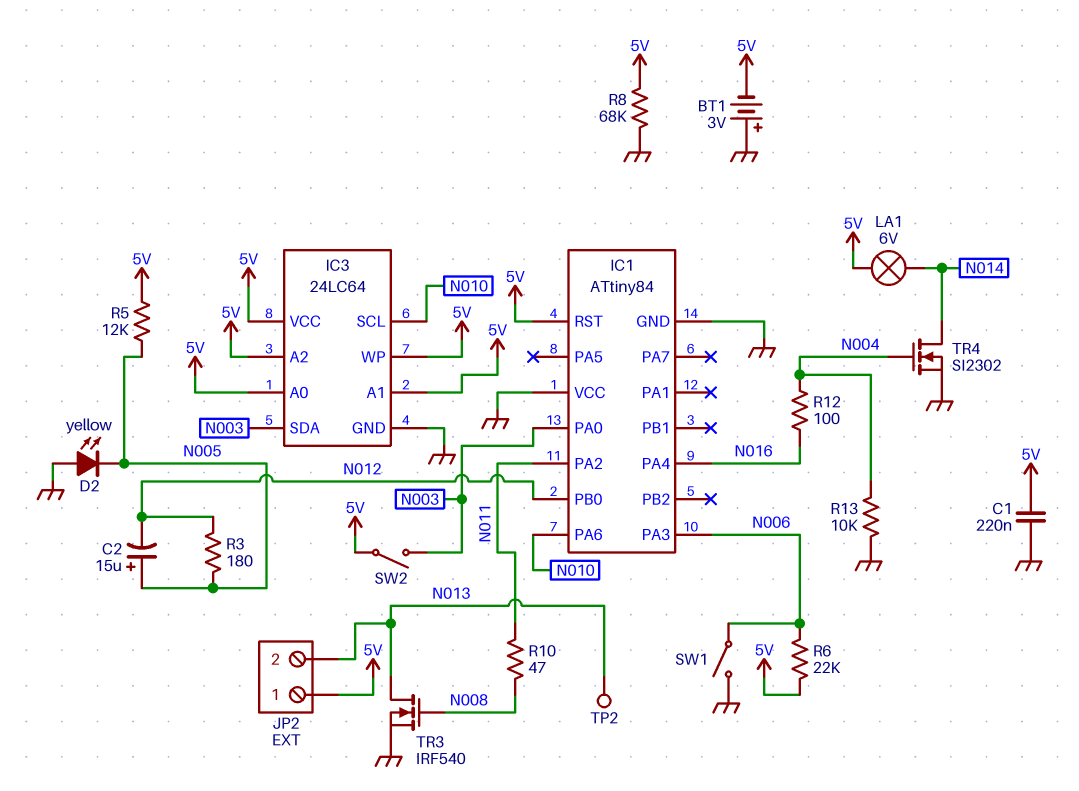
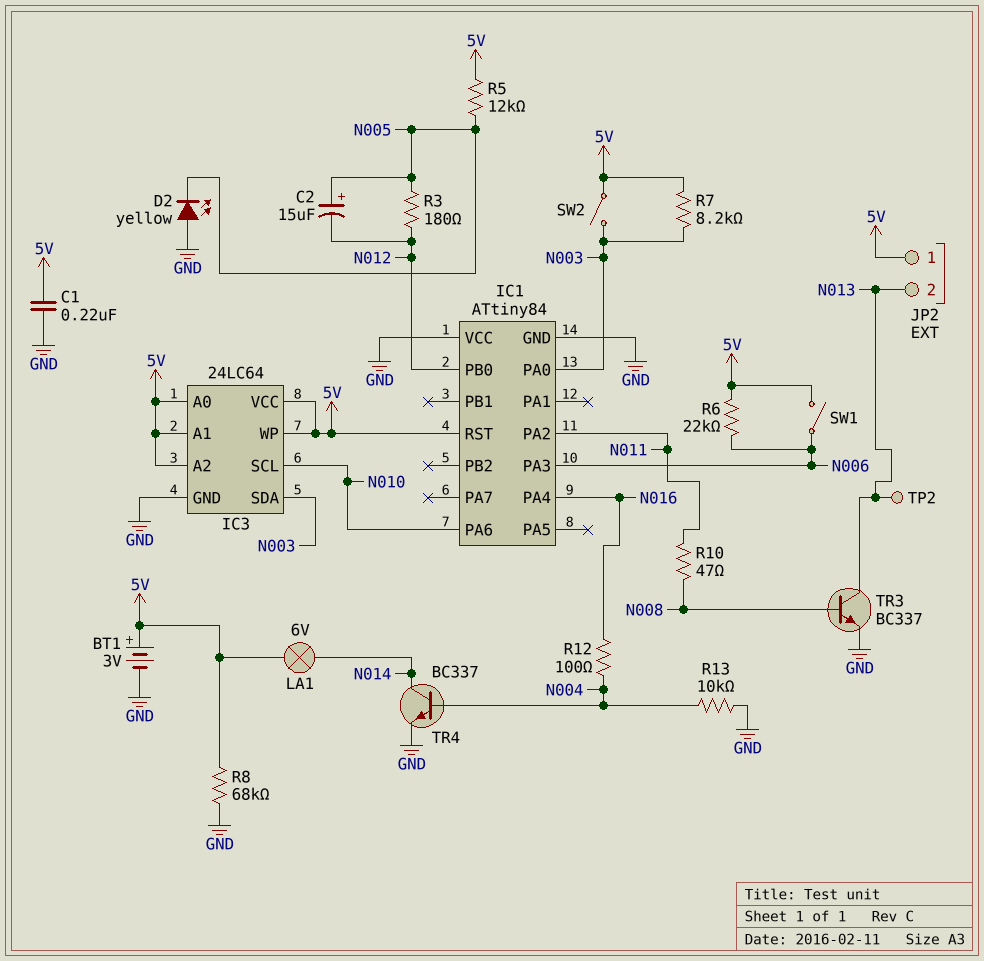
BT1: 3V (plus GND, minus 5V) -> 3V (plus 5V, minus GND)
R7: none -> 8.2k (5V, N003)
SW1: switch (GND, N006) -> switch (5V, N006)
TR3: NMOS IRF540 (G N008, D N013, S GND) -> NPN BC337 (B N008, C N013, E GND)
TR4: NMOS SI2302 (G N004, D N014, S GND) -> NPN BC337 (B N004, C N014, E GND)

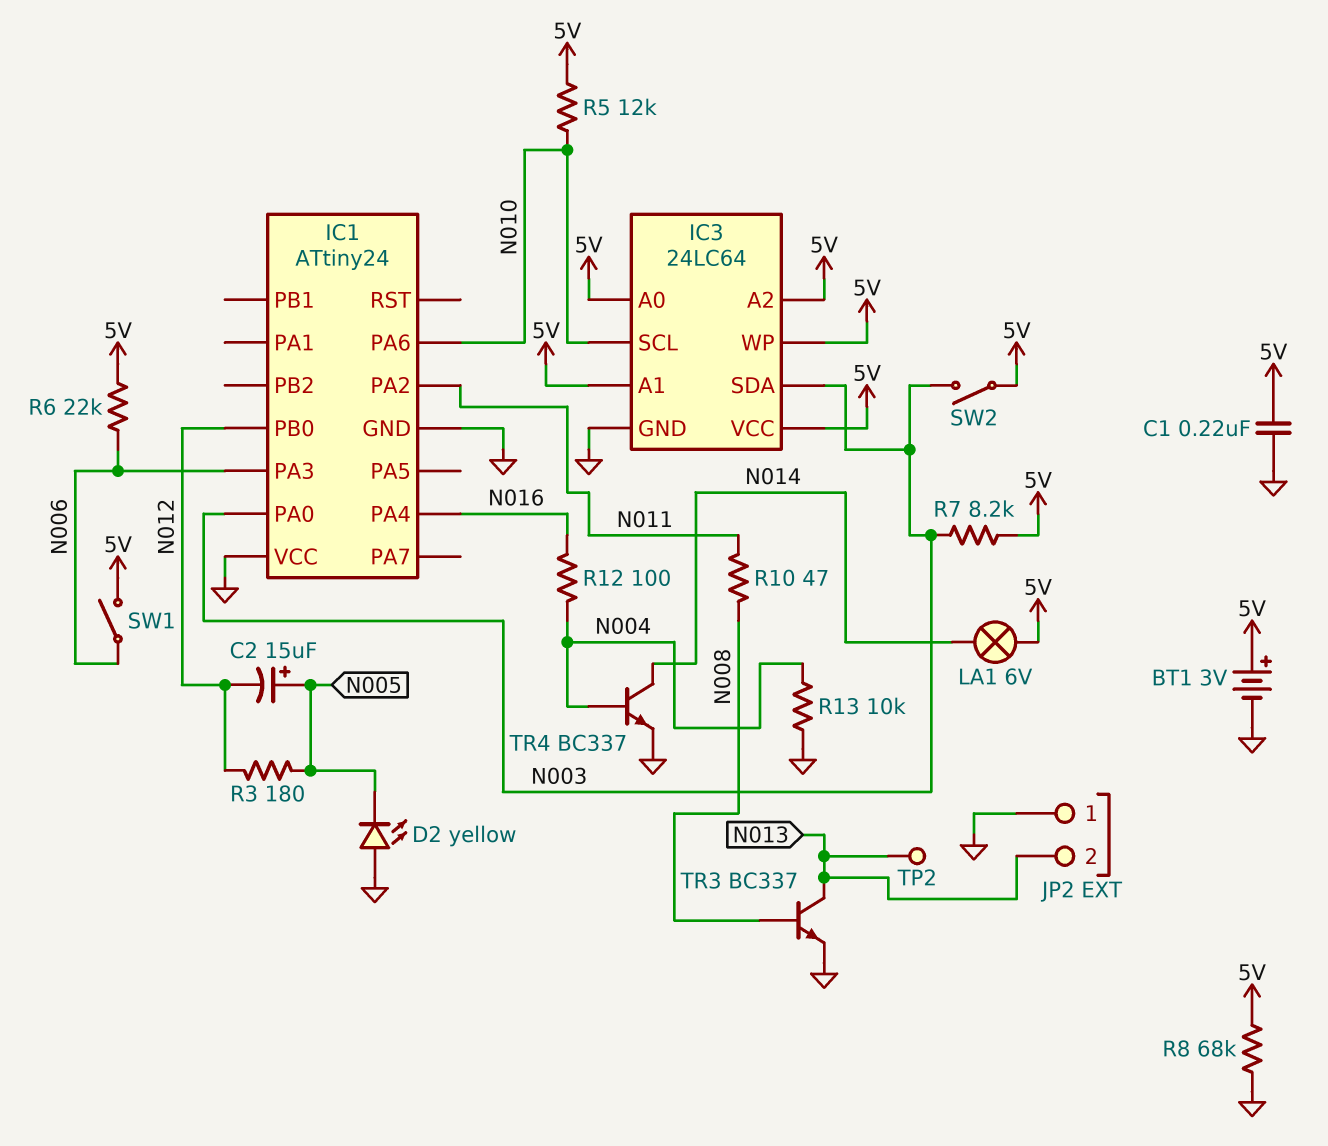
IC1: ATtiny84 -> ATtiny24
IC1 pin RST: 5V -> none
JP2 pin 1: 5V -> GND
R5: 12k (5V, N005) -> 12k (5V, N010)

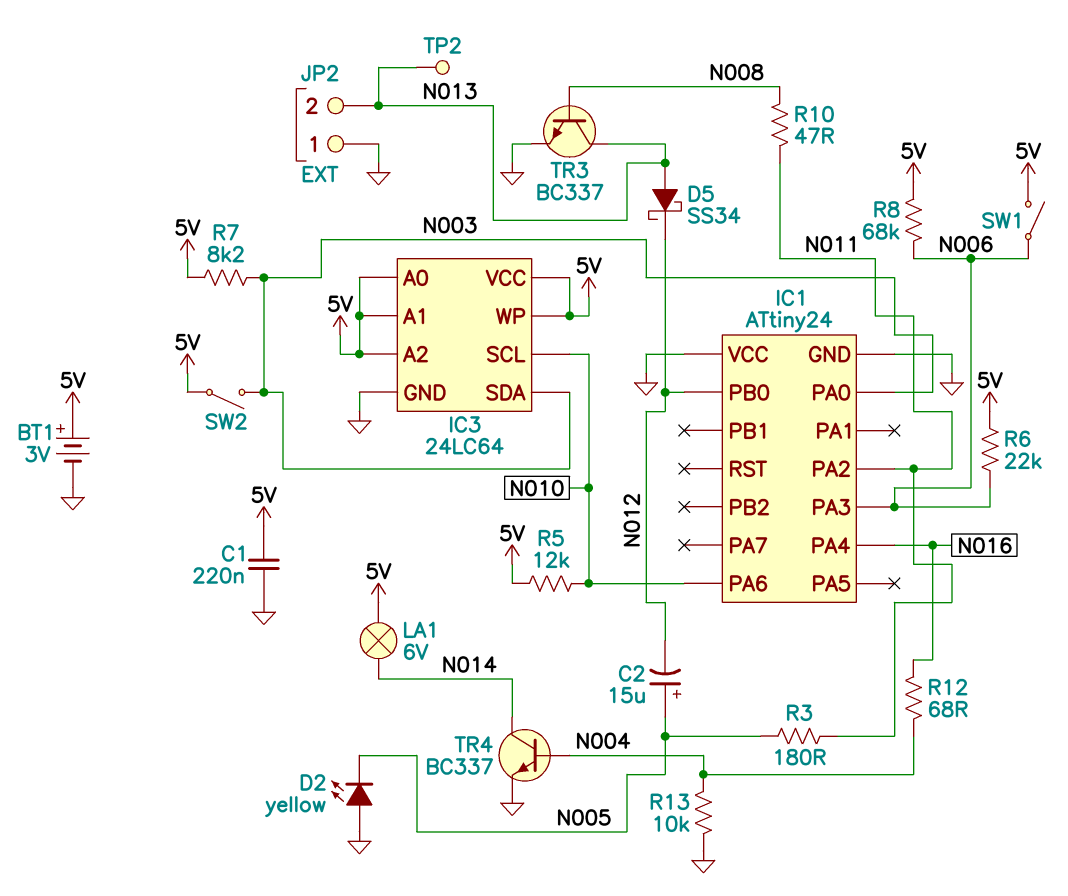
D5: none -> schottky SS34 (A N013, K N012)
R3: 180 (N005, N012) -> 180 (N005, N011)
R8: 68k (5V, GND) -> 68k (5V, N006)
R12: 100 (N004, N016) -> 68 (N004, N016)

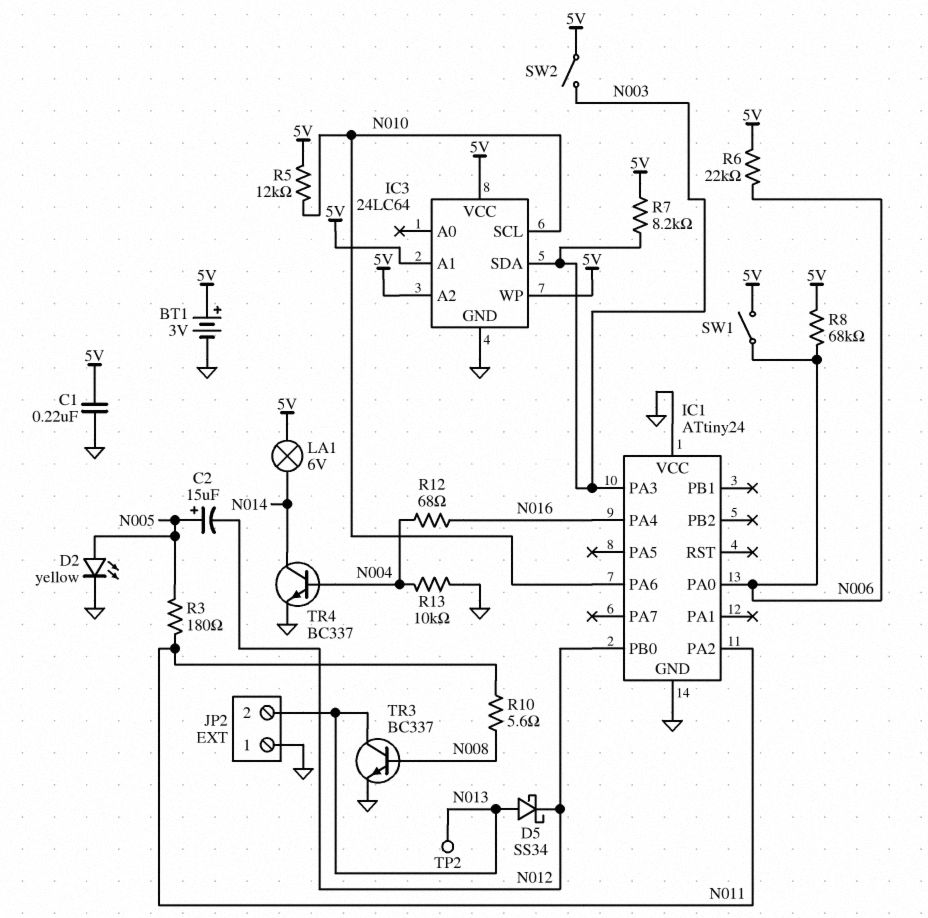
D2: LED yellow (A GND, K N005) -> LED yellow (A N005, K GND)
IC1 pin PA0: N003 -> N006
IC1 pin PA3: N006 -> N003
IC3 pin A0: 5V -> none
R10: 47 (N008, N011) -> 5.6 (N008, N011)

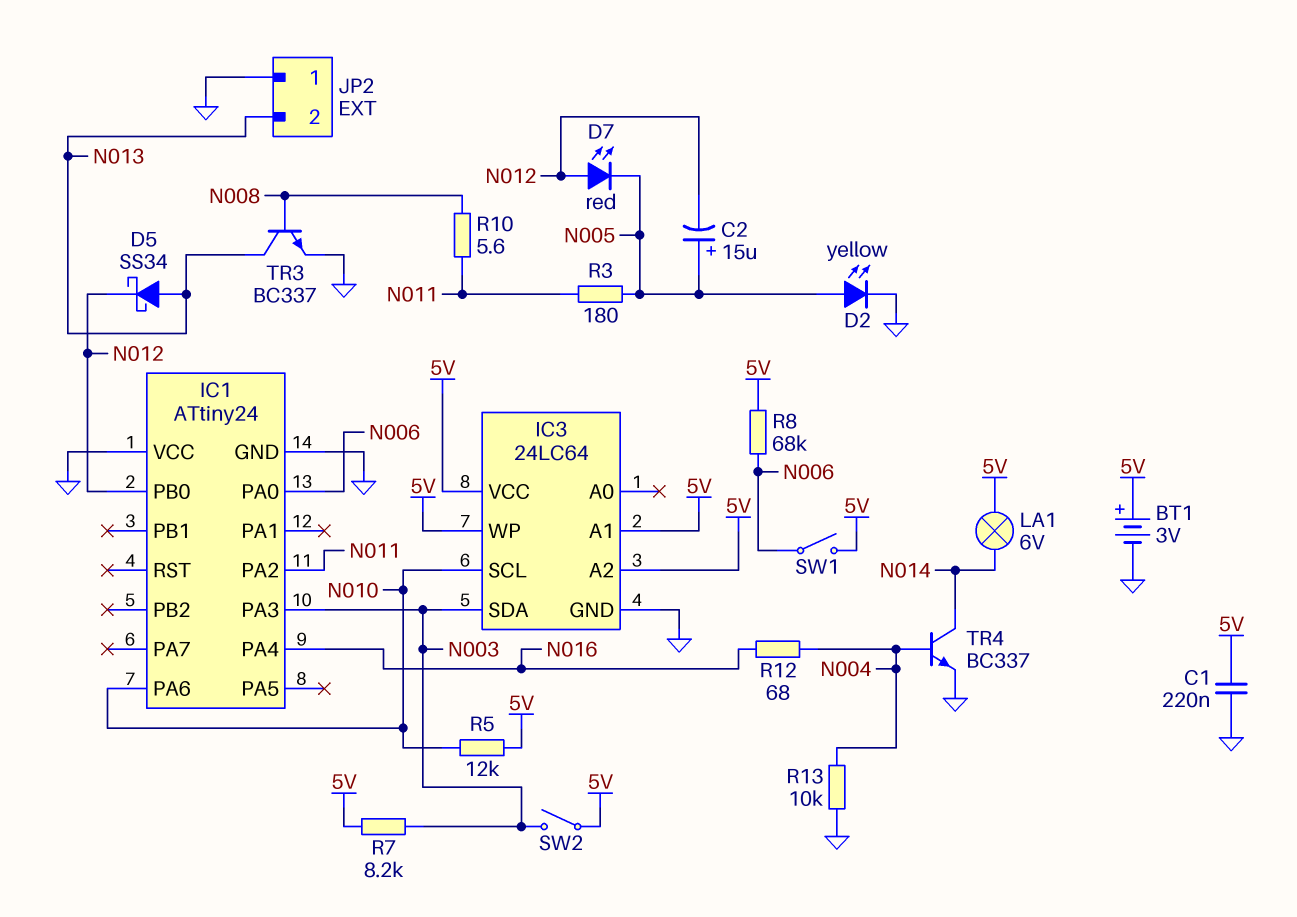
D7: none -> LED red (A N012, K N005)
R6: 22k (5V, N006) -> none
TP2: test point (N013) -> none

